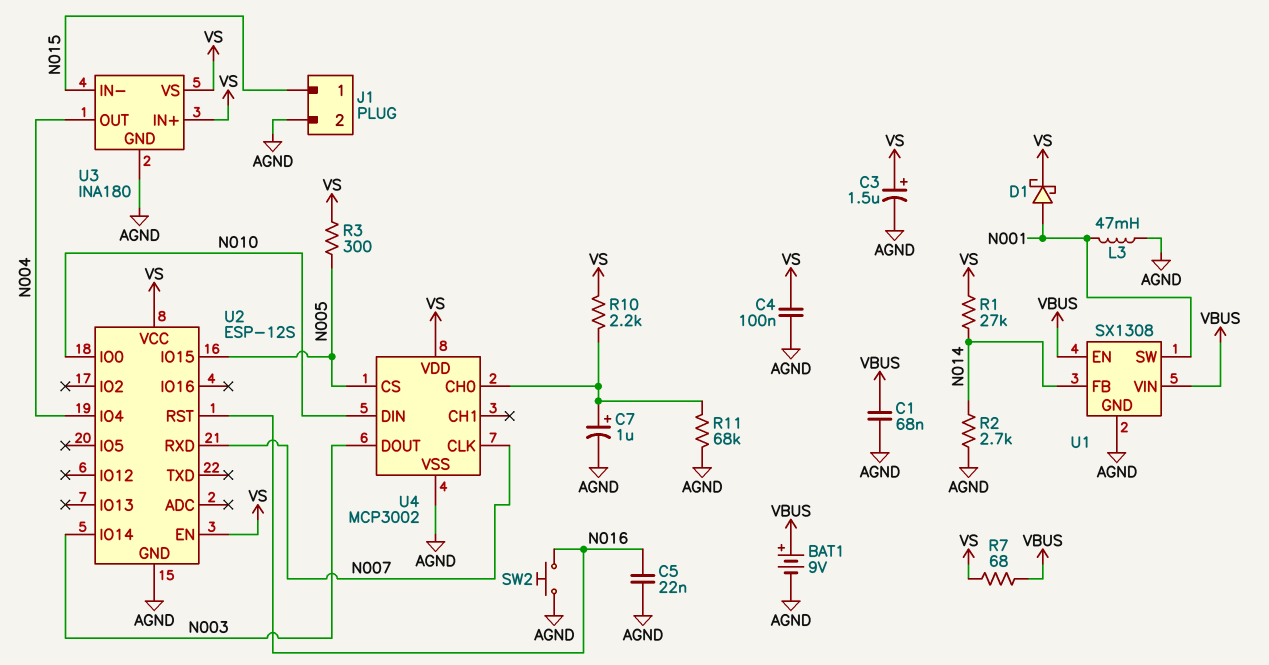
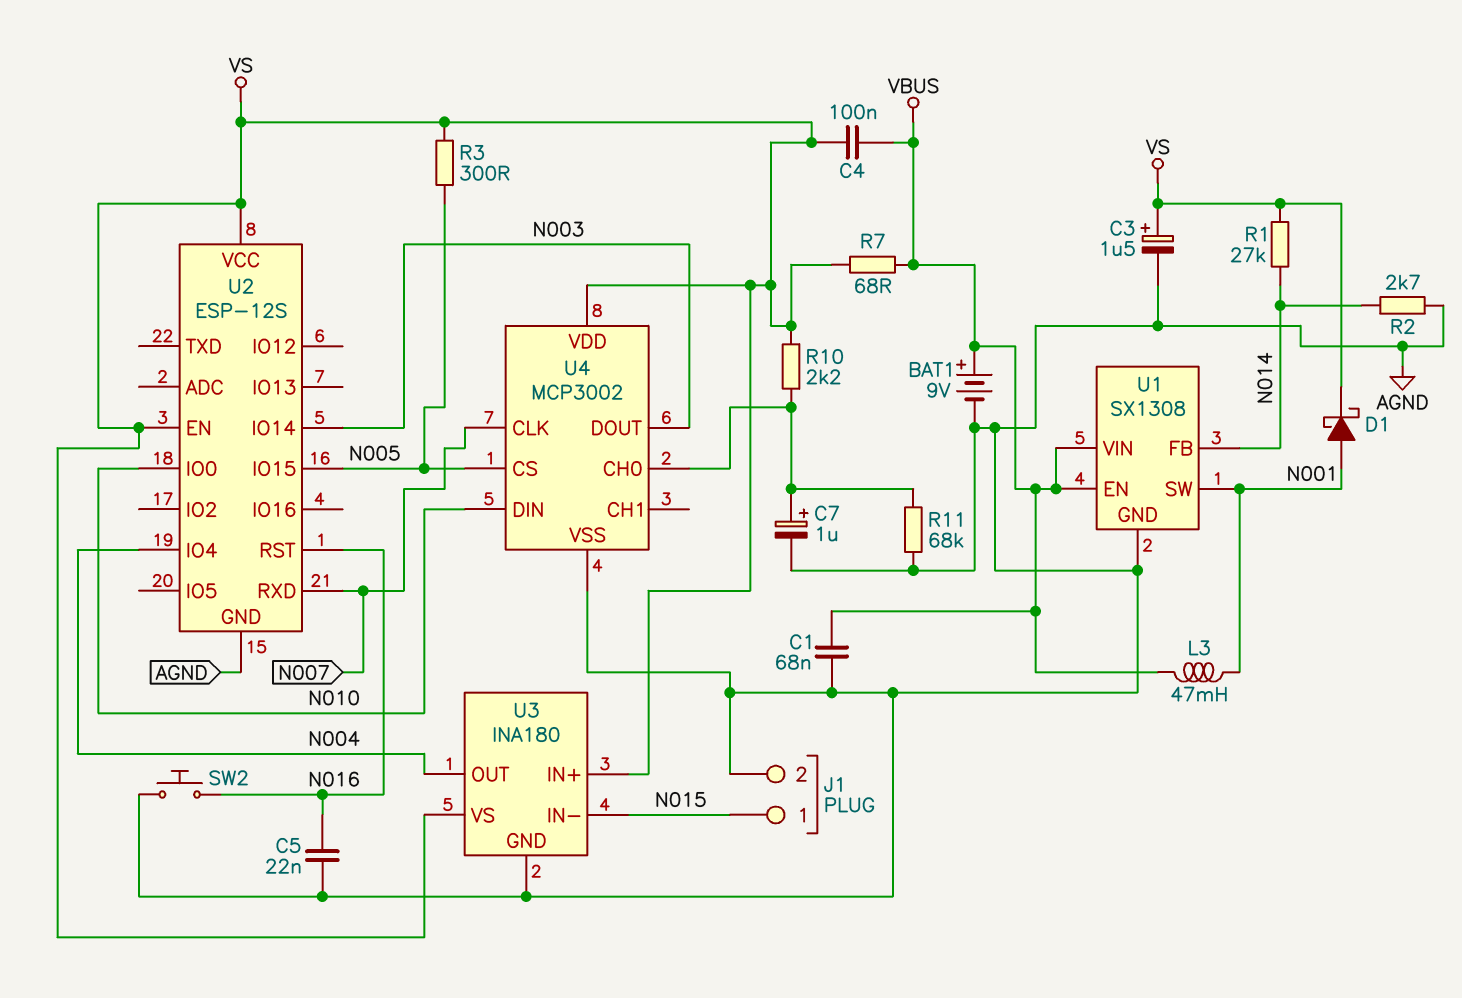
C4: 100nF (AGND, VS) -> 100nF (VBUS, VS)
L3: 47mH (AGND, N001) -> 47mH (N001, VBUS)

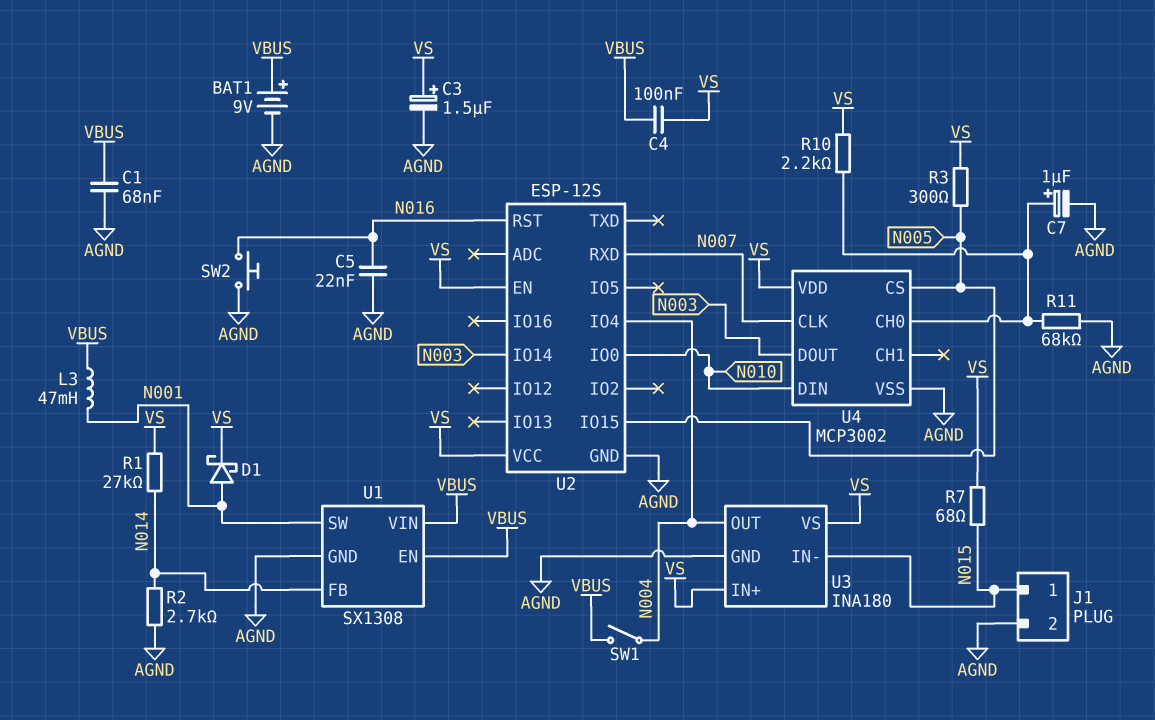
R7: 68 (VBUS, VS) -> 68 (N015, VS)
SW1: none -> switch (N004, VBUS)

